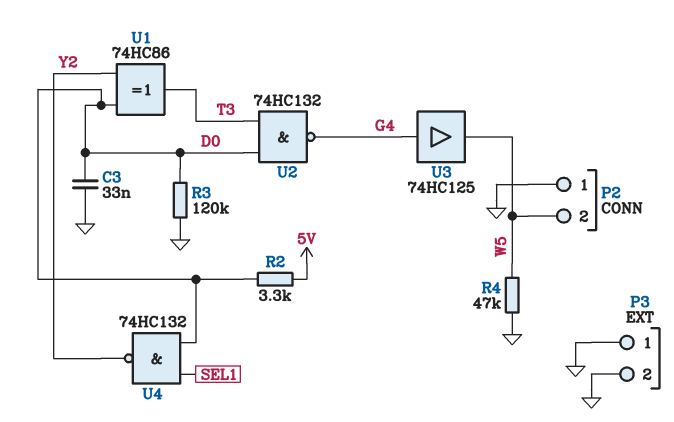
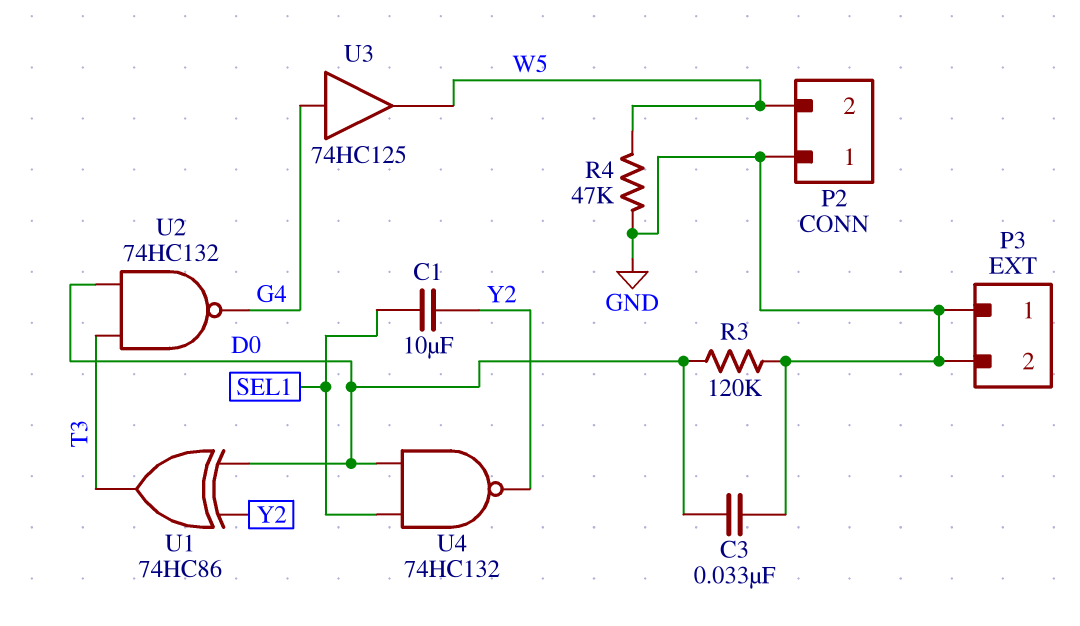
C1: none -> 10uF (SEL1, Y2)
R2: 3.3k (5V, D0) -> none

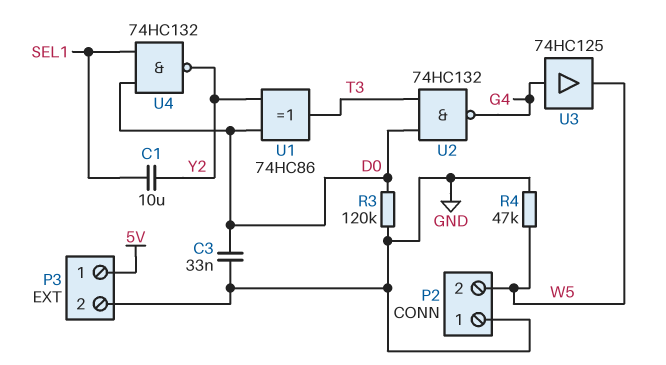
P3 pin 1: GND -> 5V

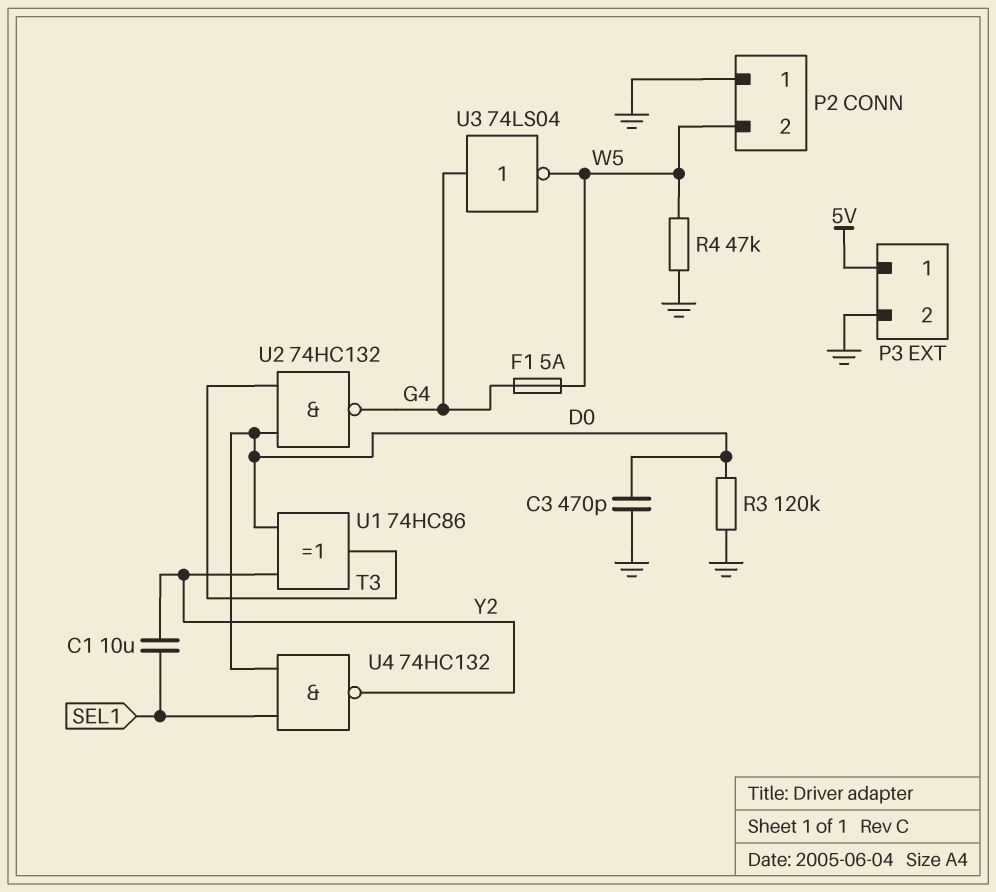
C3: 33nF (D0, GND) -> 470pF (D0, GND)
F1: none -> 5A (G4, W5)
U3: buffer 74HC125 (in G4, out W5) -> NOT 74LS04 (in G4, out W5)

